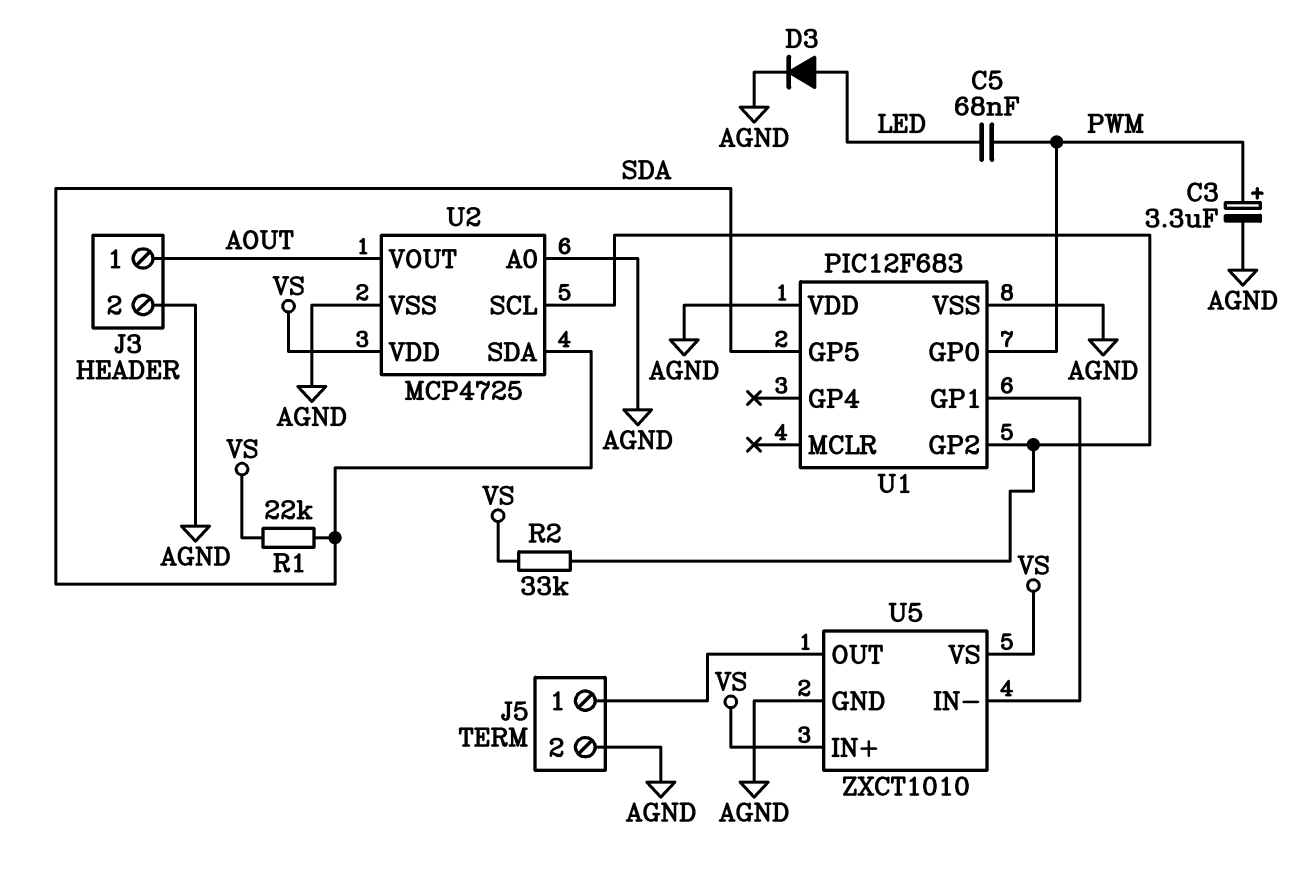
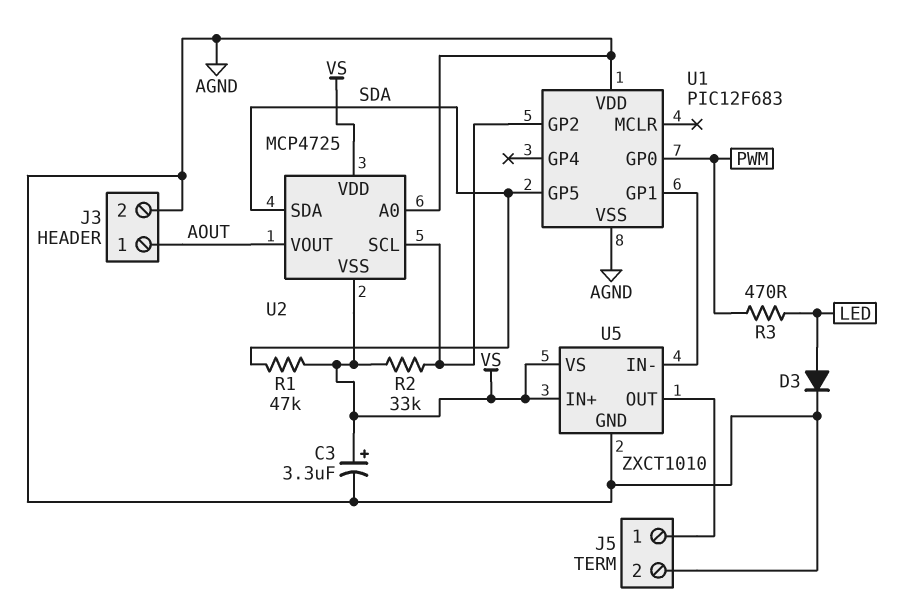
C3: 3.3uF (plus PWM, minus AGND) -> 3.3uF (plus VS, minus AGND)
C5: 68nF (LED, PWM) -> none
R1: 22k (SDA, VS) -> 47k (SDA, VS)
R3: none -> 470 (LED, PWM)
U2 pin VSS: AGND -> VS

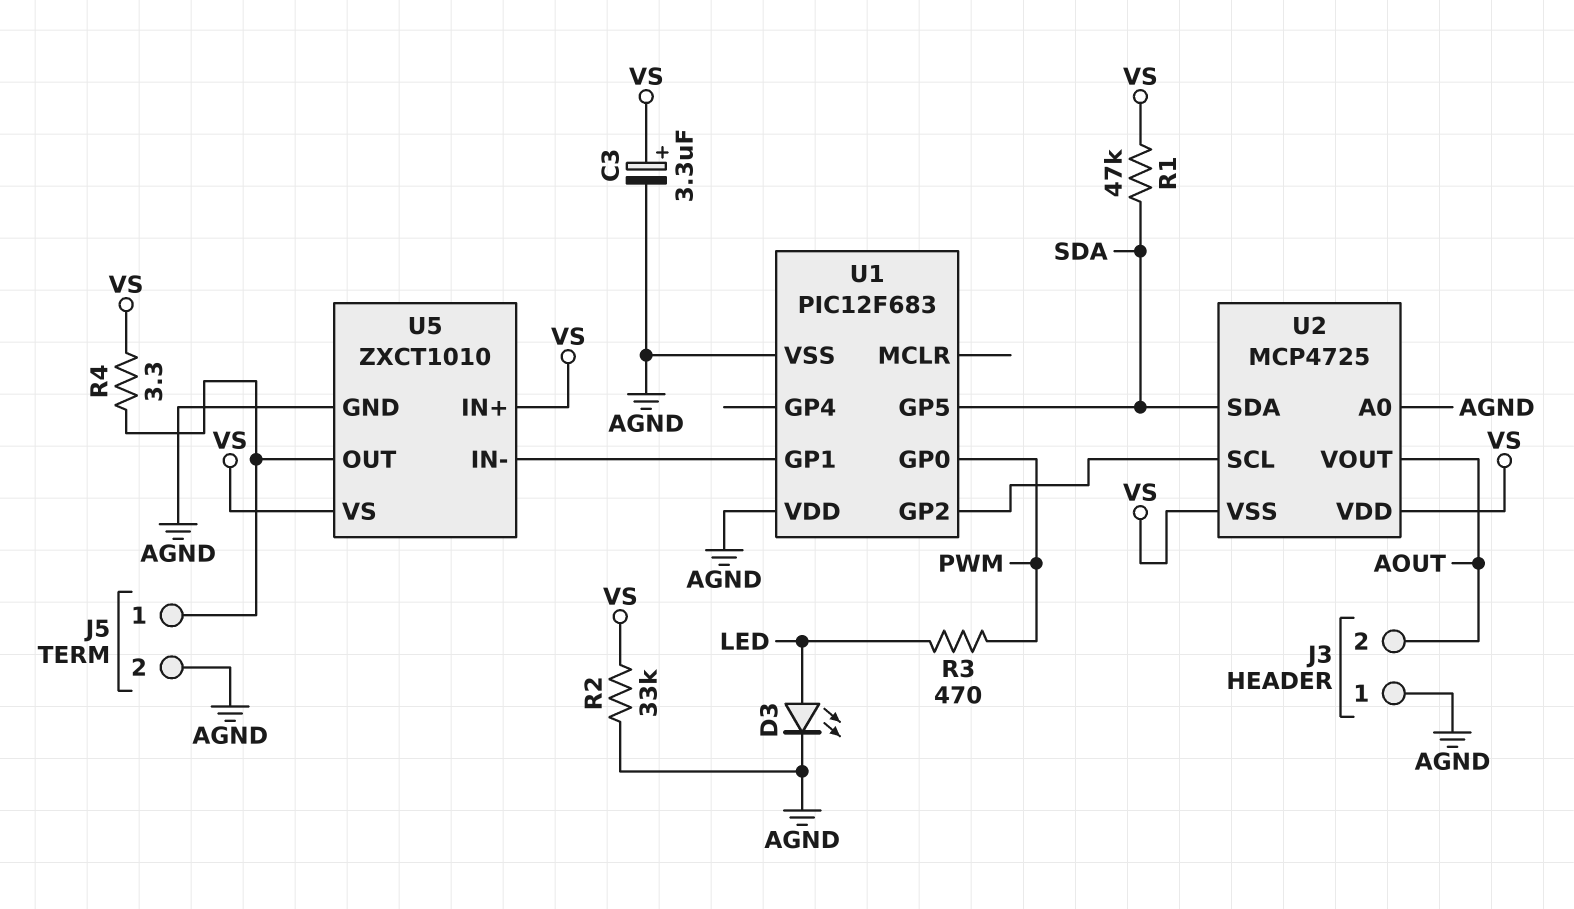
D3: diode (A LED, K AGND) -> LED (A LED, K AGND)
J3 pin 1: AOUT -> AGND
J3 pin 2: AGND -> AOUT
R2: 33k (U1/GP2, VS) -> 33k (AGND, VS)
R4: none -> 3.3 (J5/1, VS)

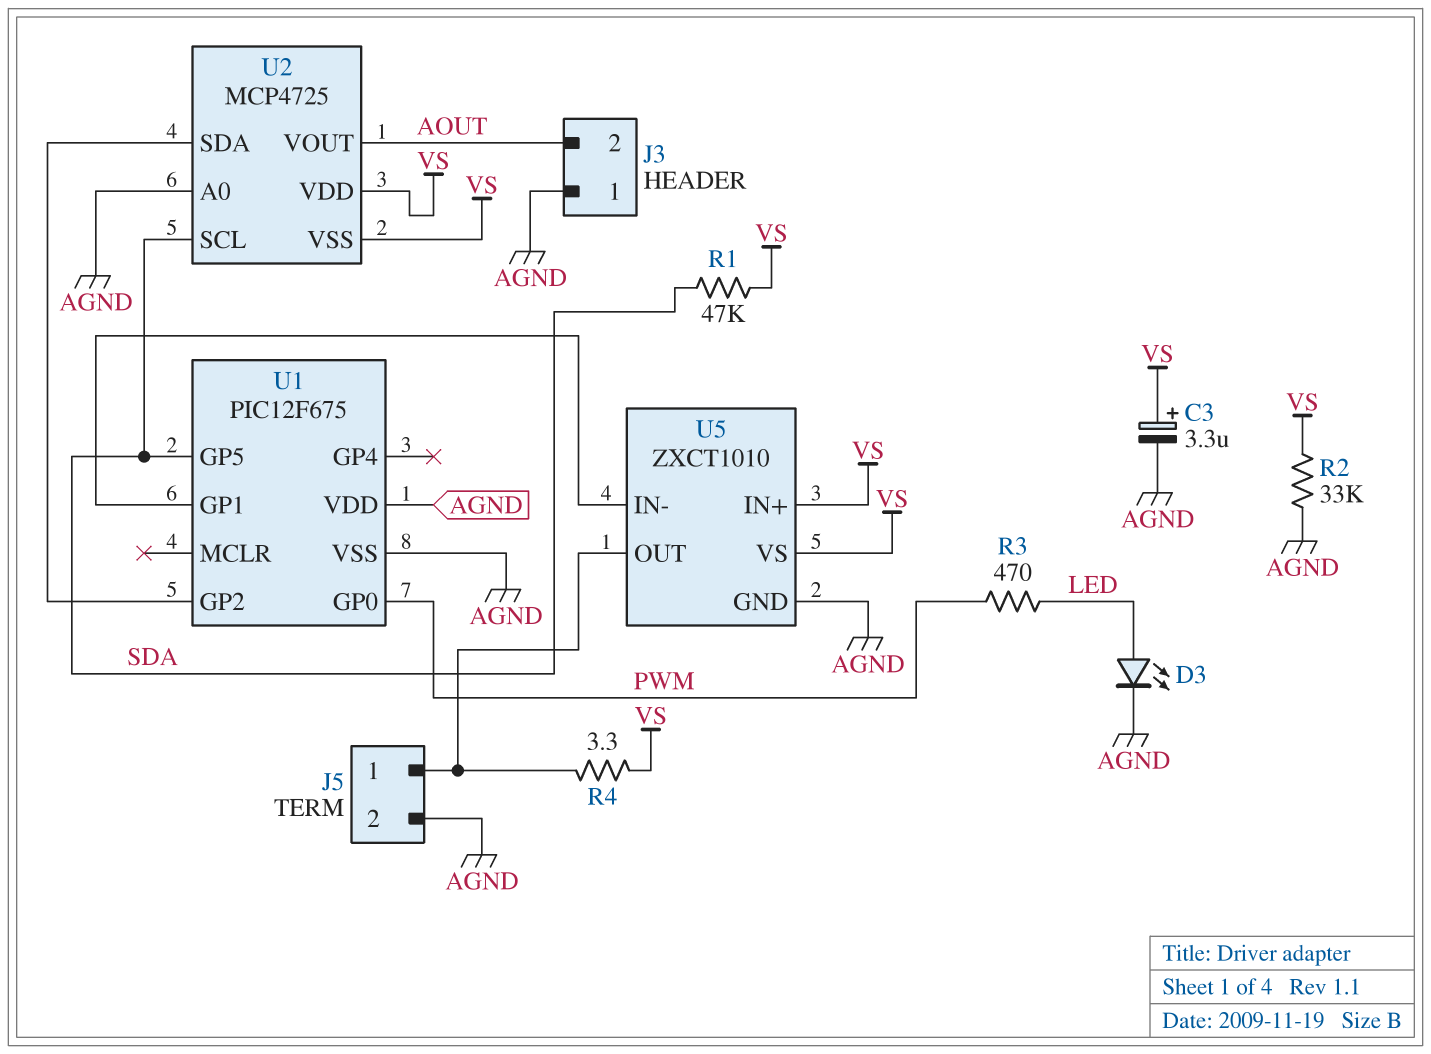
U1: PIC12F683 -> PIC12F675
U2 pin SCL: U1/GP2 -> SDA
U2 pin SDA: SDA -> U1/GP2

